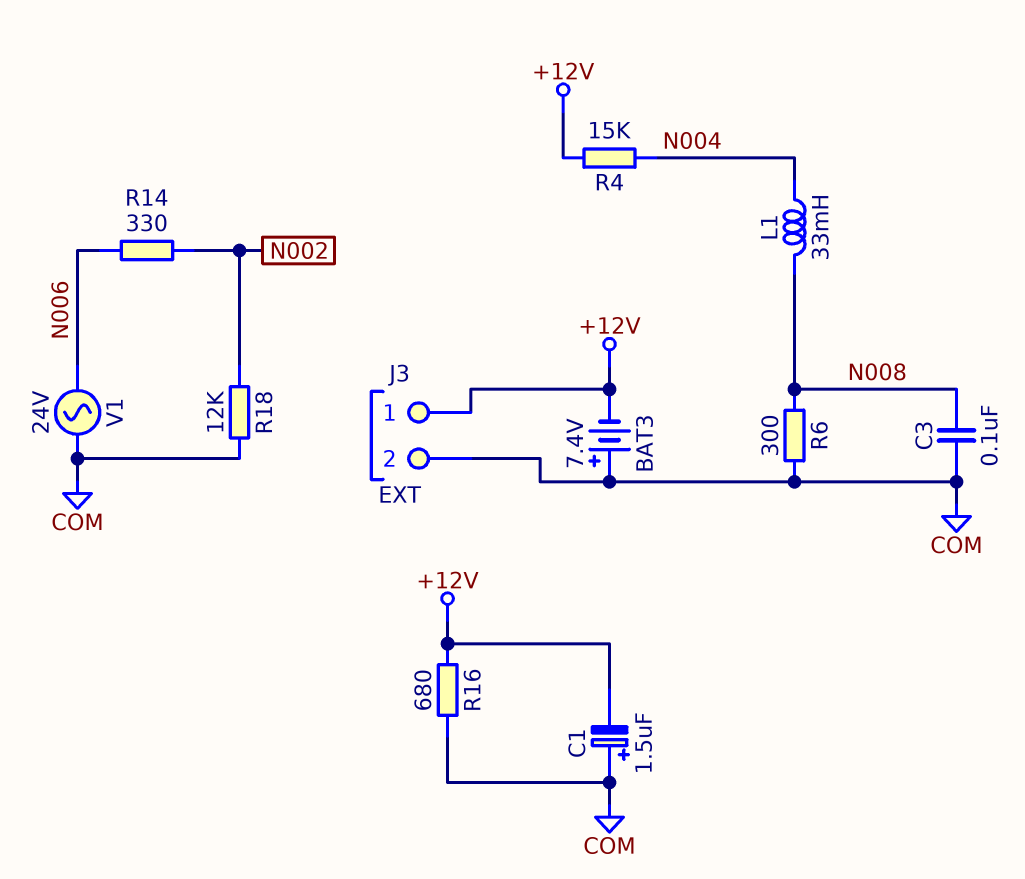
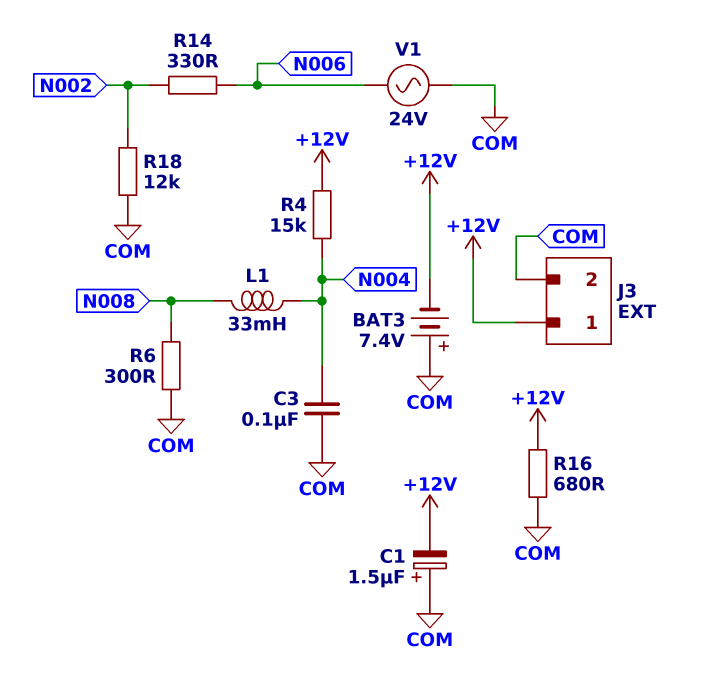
C3: 100nF (COM, N008) -> 100nF (COM, N004)

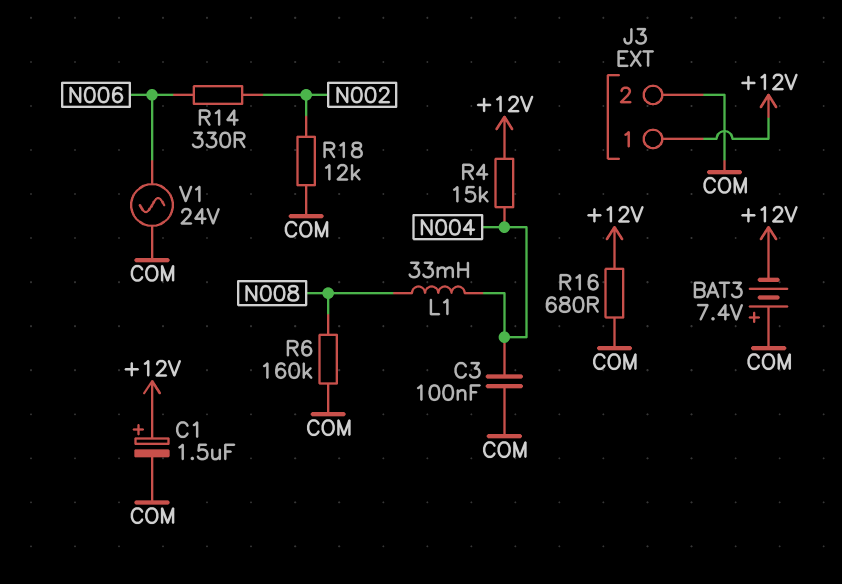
C1: 1.5uF (plus COM, minus +12V) -> 1.5uF (plus +12V, minus COM)
R6: 300 (COM, N008) -> 160k (COM, N008)

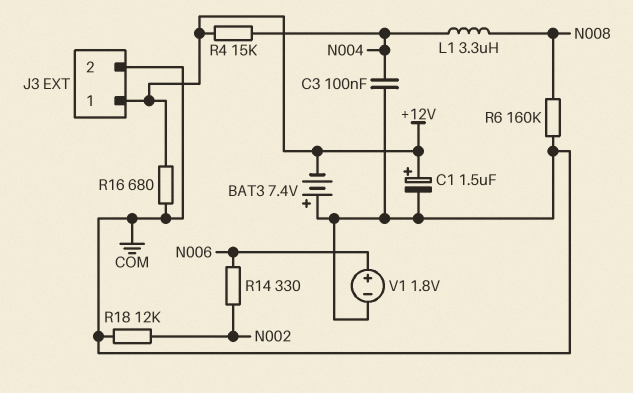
L1: 33mH (N004, N008) -> 3.3uH (N004, N008)
V1: AC 24V (COM, N006) -> 1.8V (plus N006, minus COM)

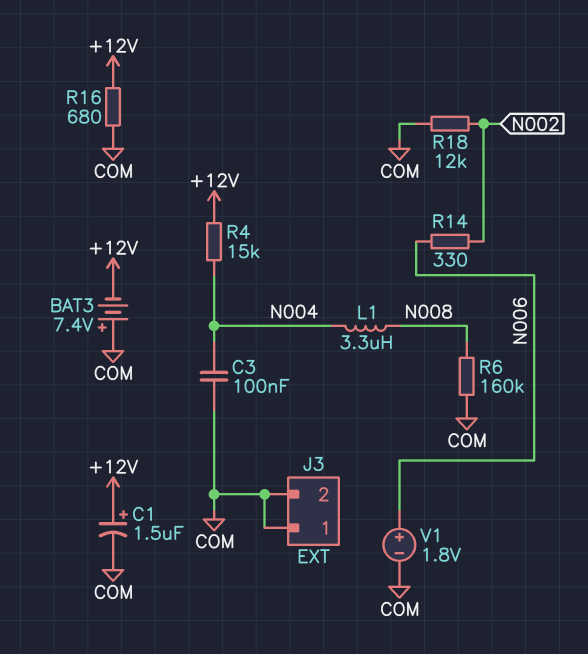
J3 pin 1: +12V -> COM

